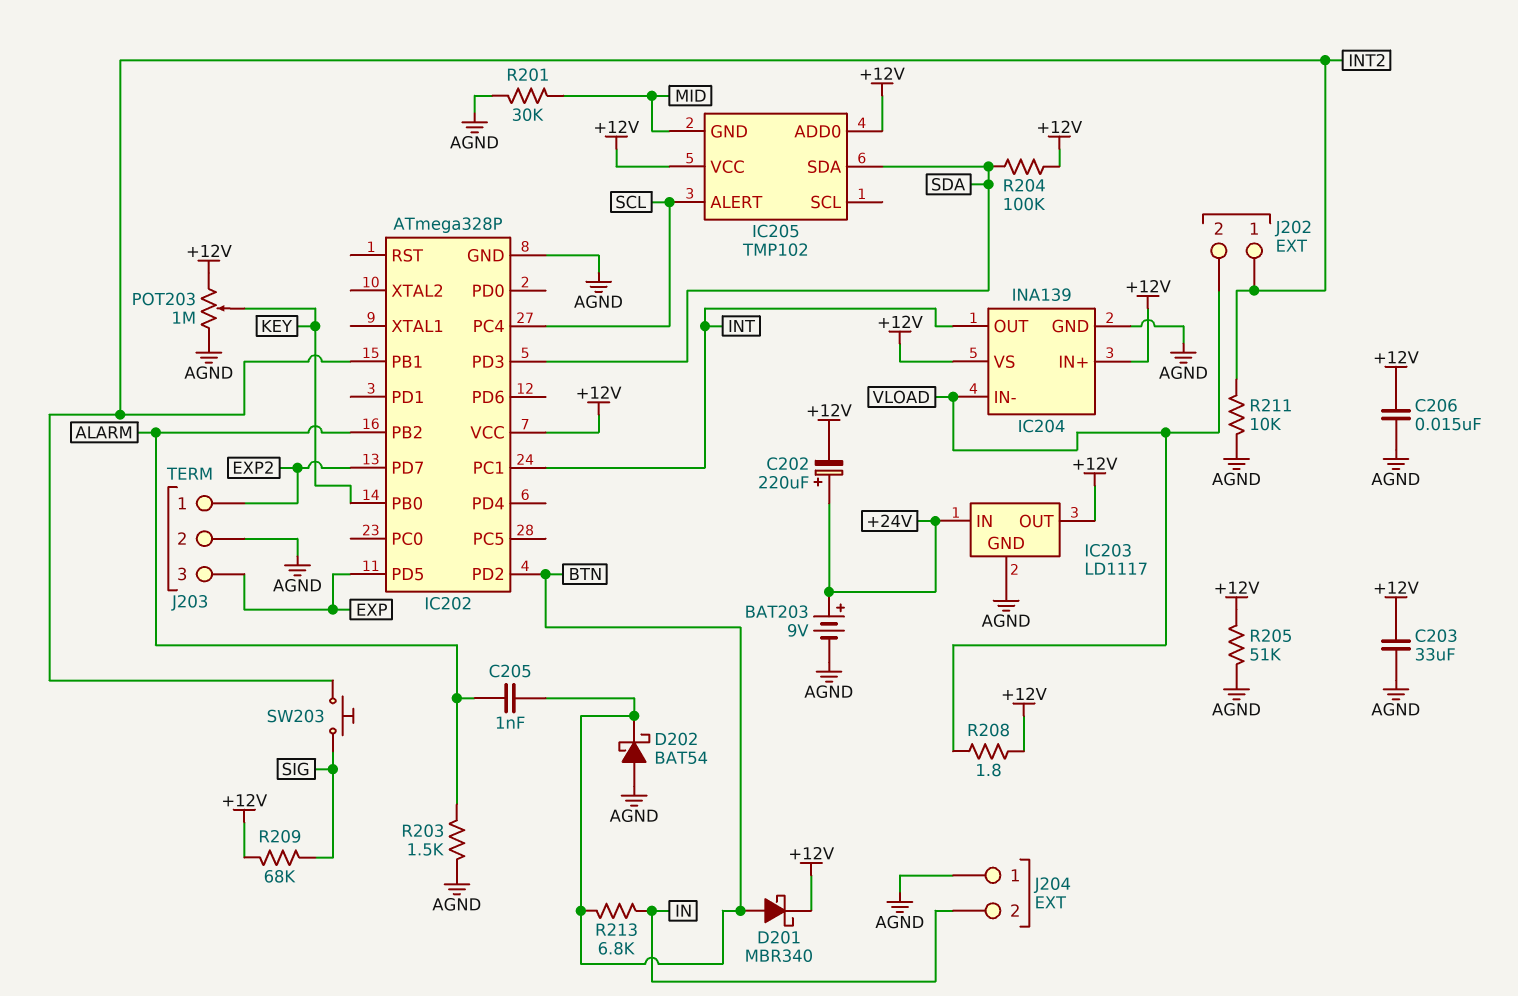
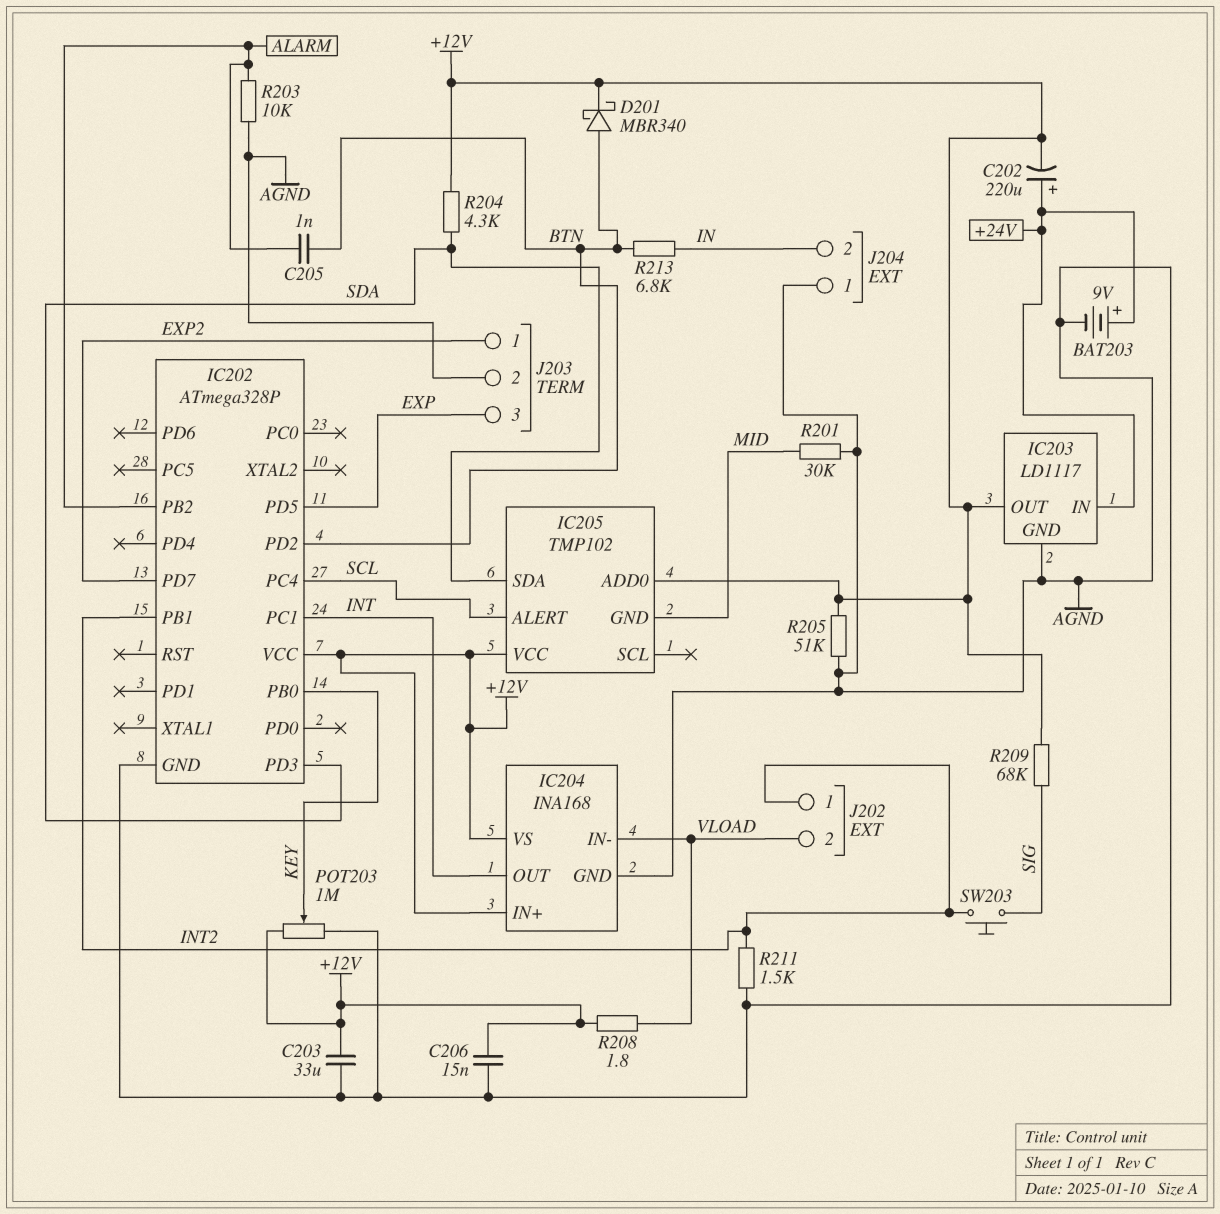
D202: schottky BAT54 (A AGND, K BTN) -> none
IC204: INA139 -> INA168
R203: 1.5k (AGND, ALARM) -> 10k (AGND, ALARM)
R204: 100k (+12V, SDA) -> 4.3k (+12V, SDA)
R211: 10k (AGND, INT2) -> 1.5k (AGND, INT2)

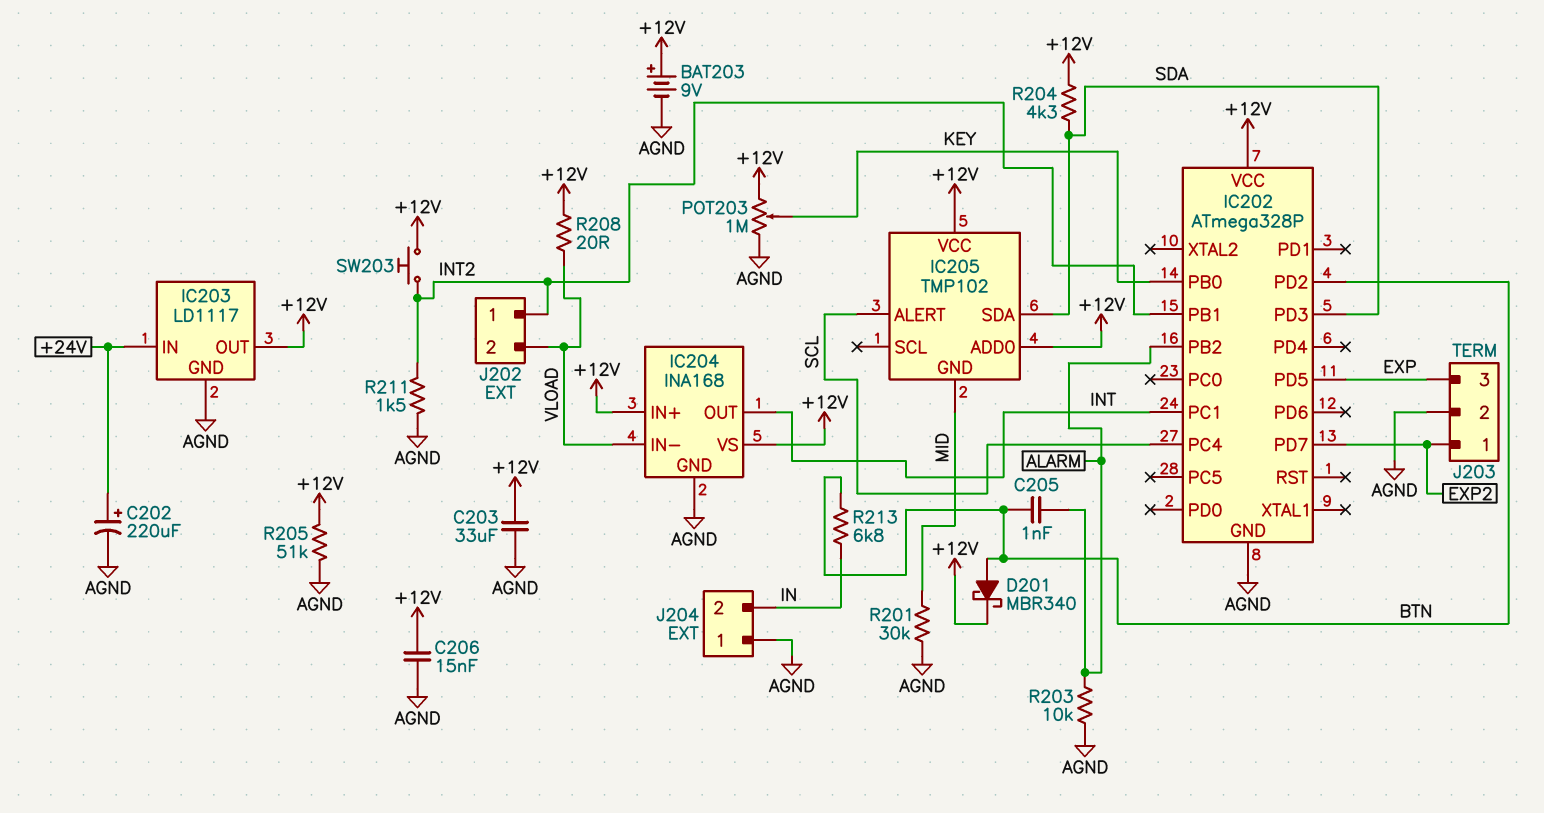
BAT203: 9V (plus +24V, minus AGND) -> 9V (plus +12V, minus AGND)
C202: 220uF (plus +24V, minus +12V) -> 220uF (plus +24V, minus AGND)
R208: 1.8 (+12V, VLOAD) -> 20 (+12V, VLOAD)
R209: 68k (+12V, SIG) -> none
SW203: button (INT2, SIG) -> button (+12V, INT2)

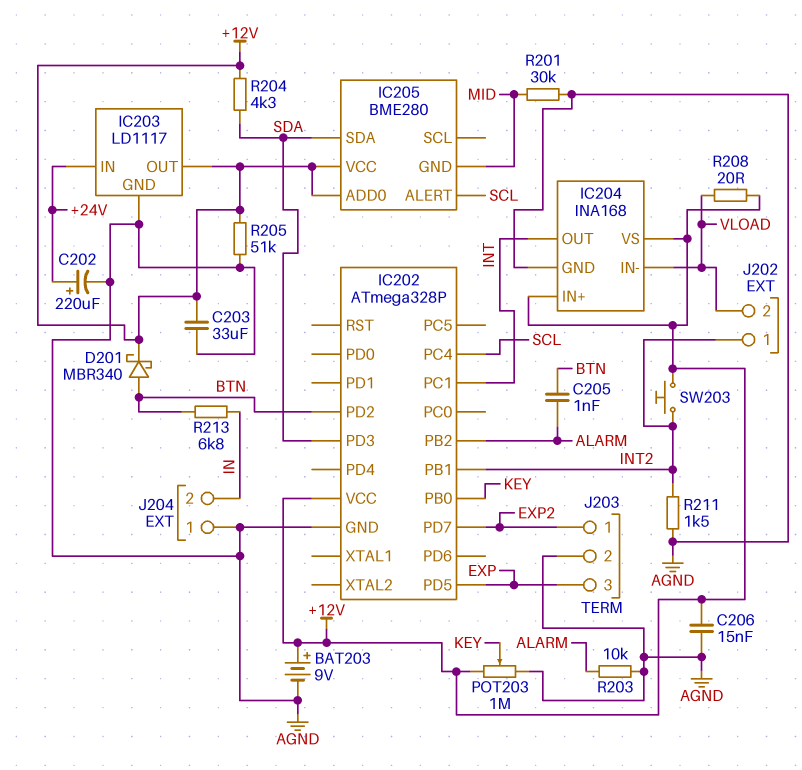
IC205: TMP102 -> BME280

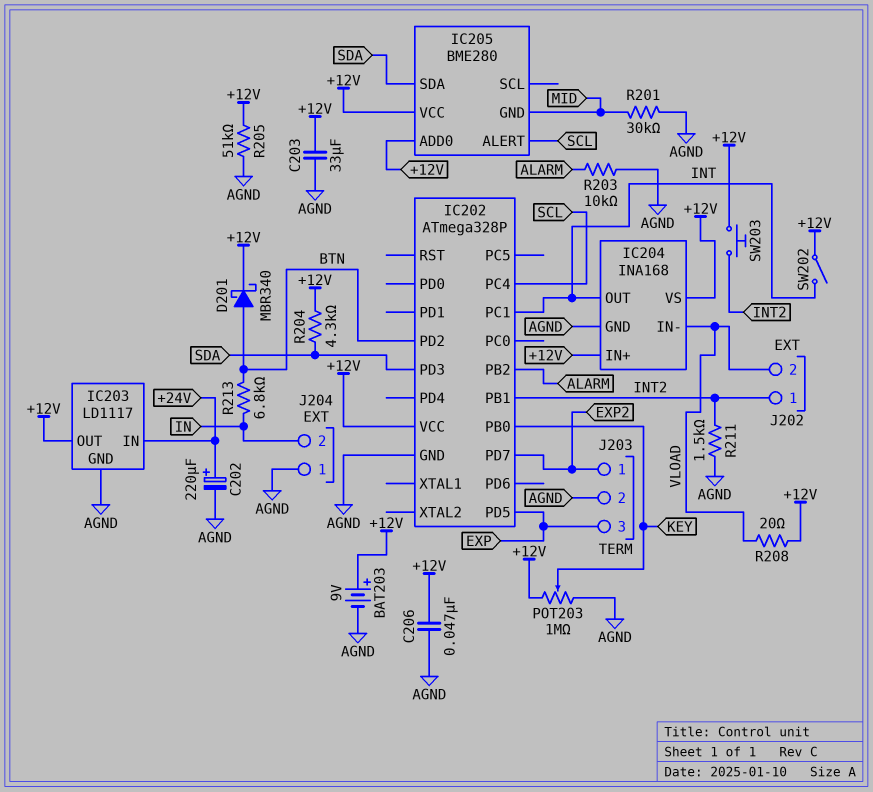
C205: 1nF (ALARM, BTN) -> none
C206: 15nF (+12V, AGND) -> 47nF (+12V, AGND)
SW202: none -> switch (+12V, INT)

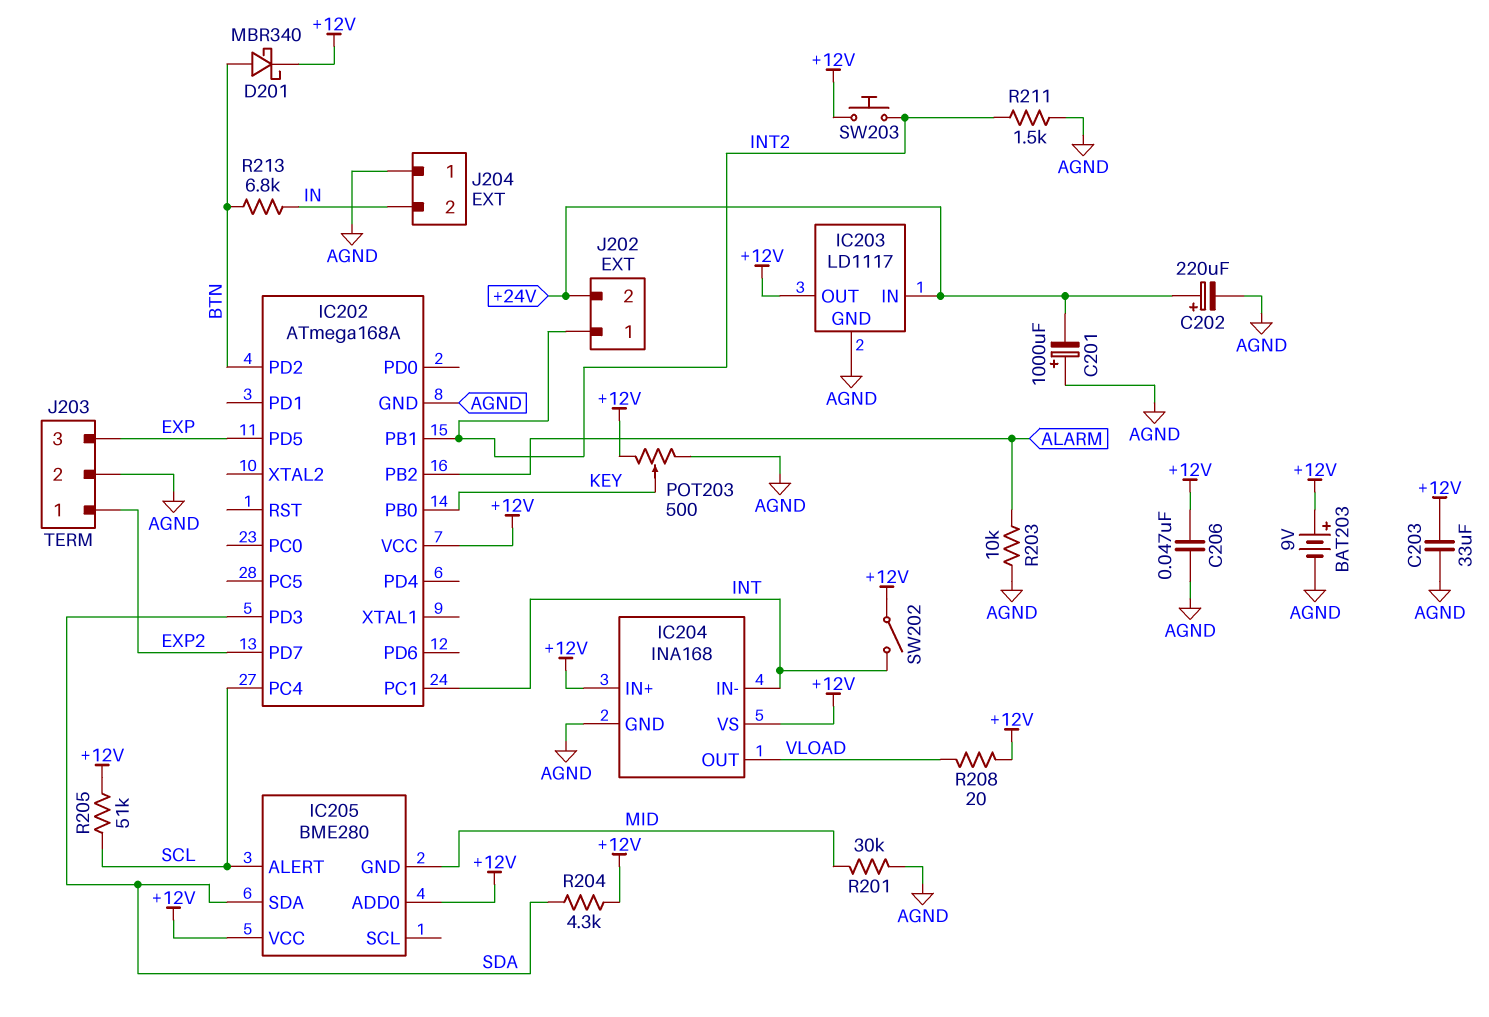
C201: none -> 1000uF (plus AGND, minus +24V)
IC202: ATmega328P -> ATmega168A
IC204 pin IN-: VLOAD -> INT
IC204 pin OUT: INT -> VLOAD
J202 pin 2: VLOAD -> +24V
POT203: 1M (+12V, AGND, wiper KEY) -> 500 (+12V, AGND, wiper KEY)
R205: 51k (+12V, AGND) -> 51k (+12V, SCL)

